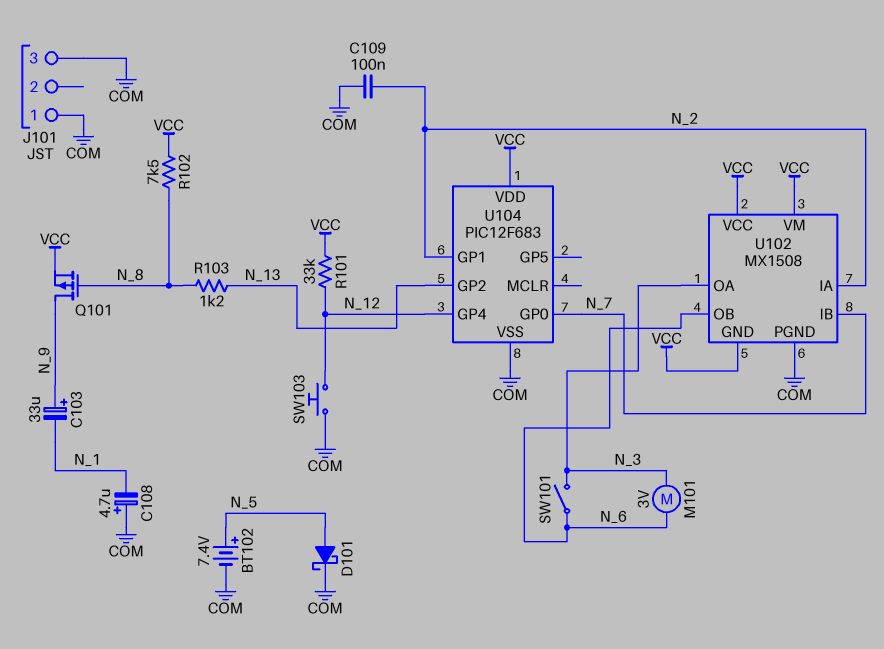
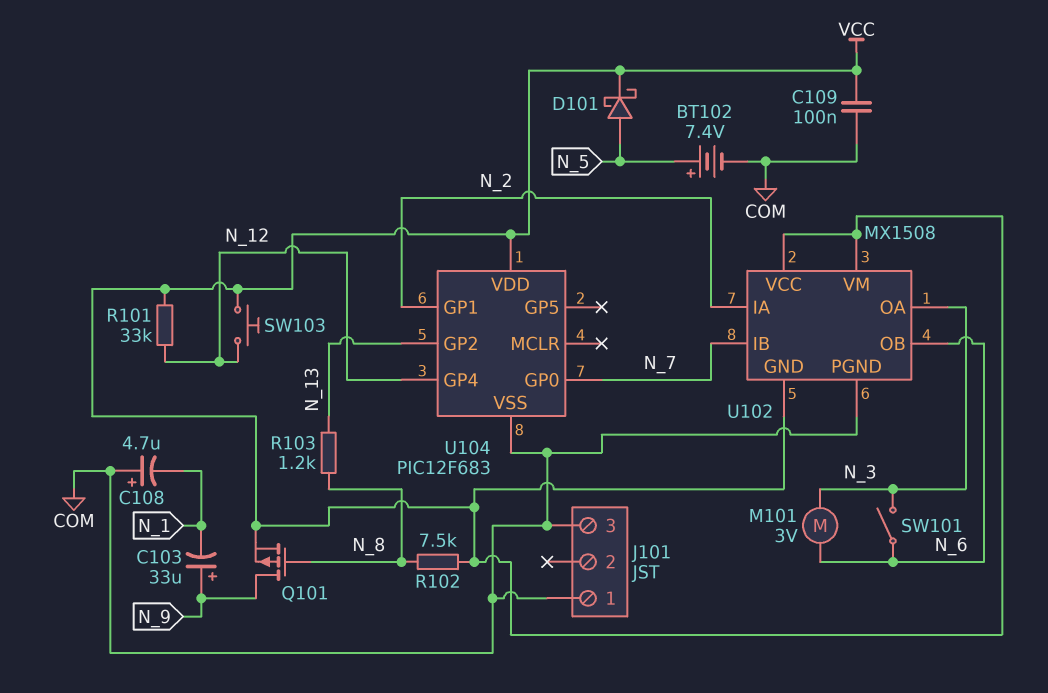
C109: 100nF (COM, N_2) -> 100nF (COM, VCC)
D101: schottky (A N_5, K COM) -> schottky (A N_5, K VCC)
SW103: button (COM, N_12) -> button (N_12, VCC)

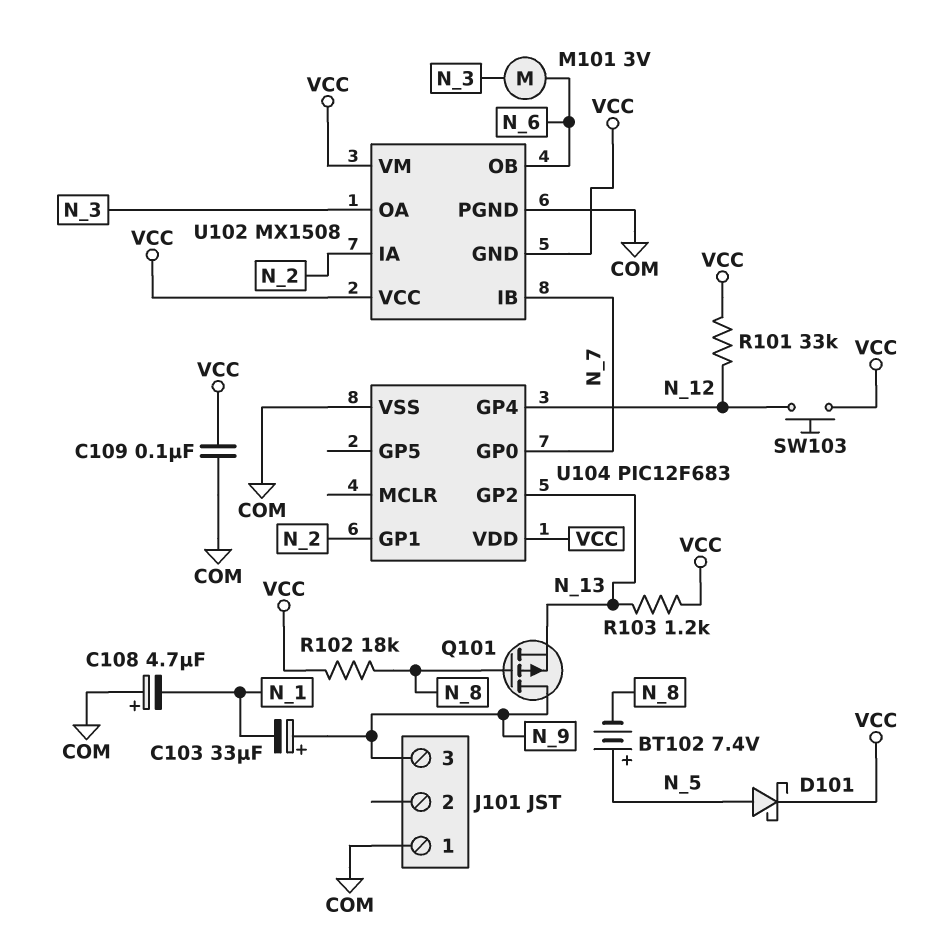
BT102: 7.4V (plus N_5, minus COM) -> 7.4V (plus N_5, minus N_8)
J101 pin 3: COM -> N_9
Q101: PMOS (G N_8, D N_9, S VCC) -> PMOS (G N_8, D N_9, S N_13)
R102: 7.5k (N_8, VCC) -> 18k (N_8, VCC)
R103: 1.2k (N_8, N_13) -> 1.2k (N_13, VCC)
SW101: switch (N_3, N_6) -> none

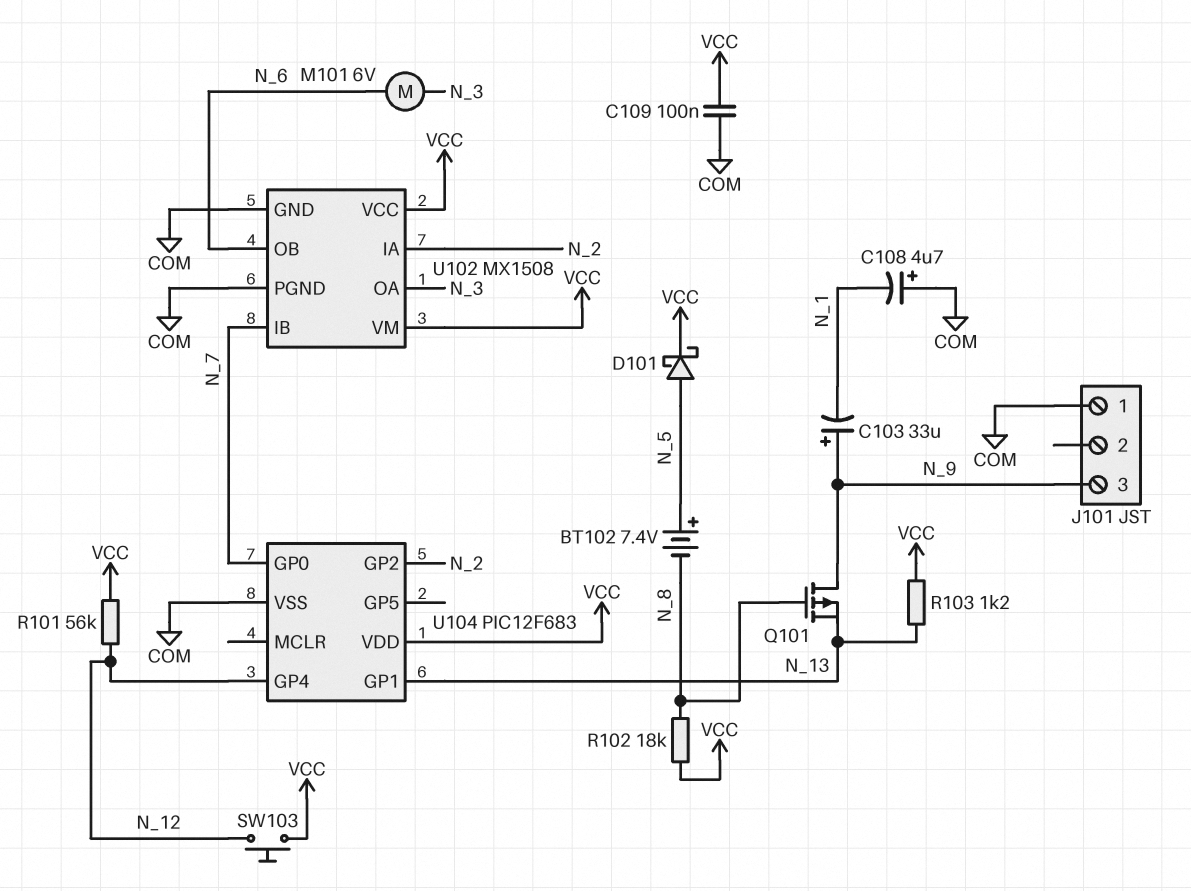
M101: motor 3V (N_3, N_6) -> motor 6V (N_3, N_6)
R101: 33k (N_12, VCC) -> 56k (N_12, VCC)
U102 pin GND: VCC -> COM
U104 pin GP1: N_2 -> N_13
U104 pin GP2: N_13 -> N_2

